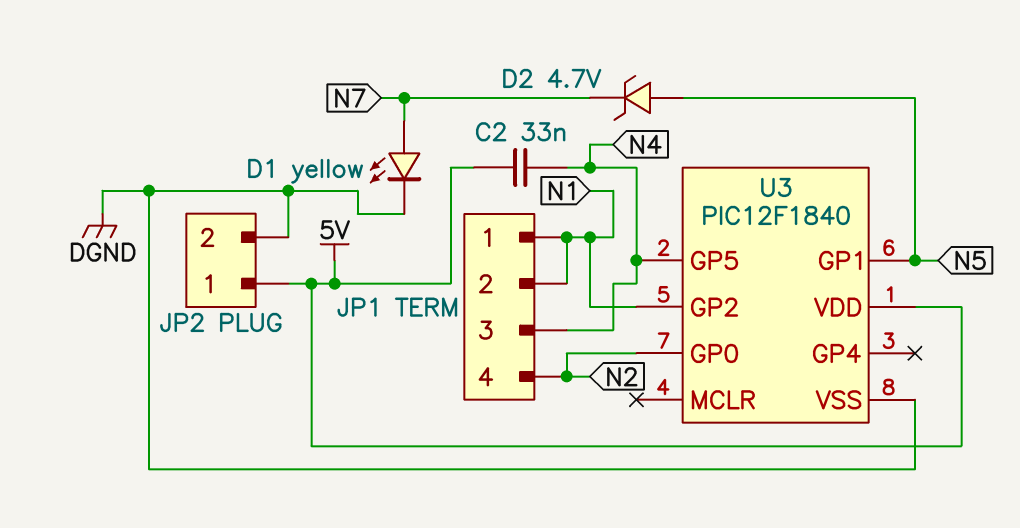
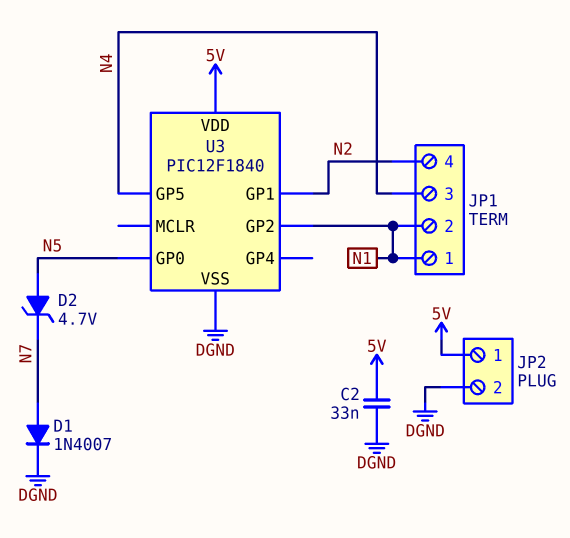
C2: 33nF (5V, N4) -> 33nF (5V, DGND)
D1: LED yellow (A N7, K DGND) -> diode 1N4007 (A N7, K DGND)
U3 pin GP0: N2 -> N5
U3 pin GP1: N5 -> N2

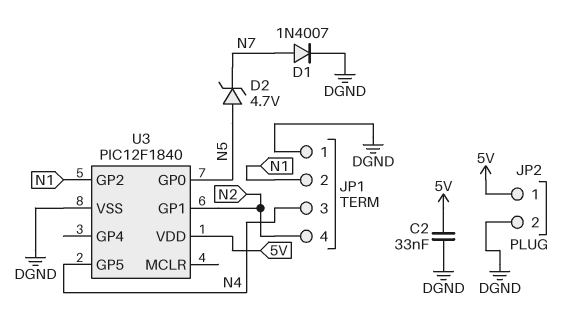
JP1 pin 1: N1 -> DGND

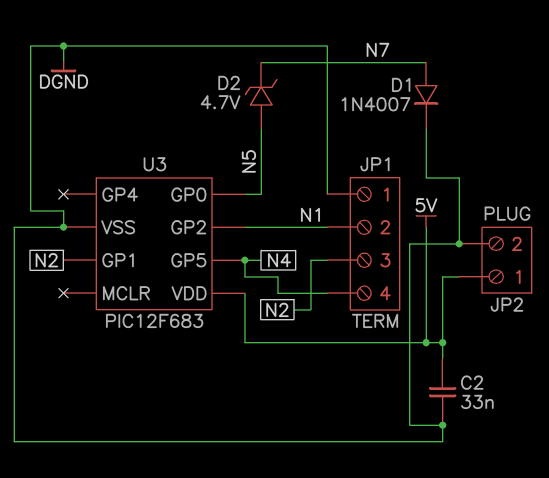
JP1 pin 3: N4 -> N2
JP1 pin 4: N2 -> N4
U3: PIC12F1840 -> PIC12F683

